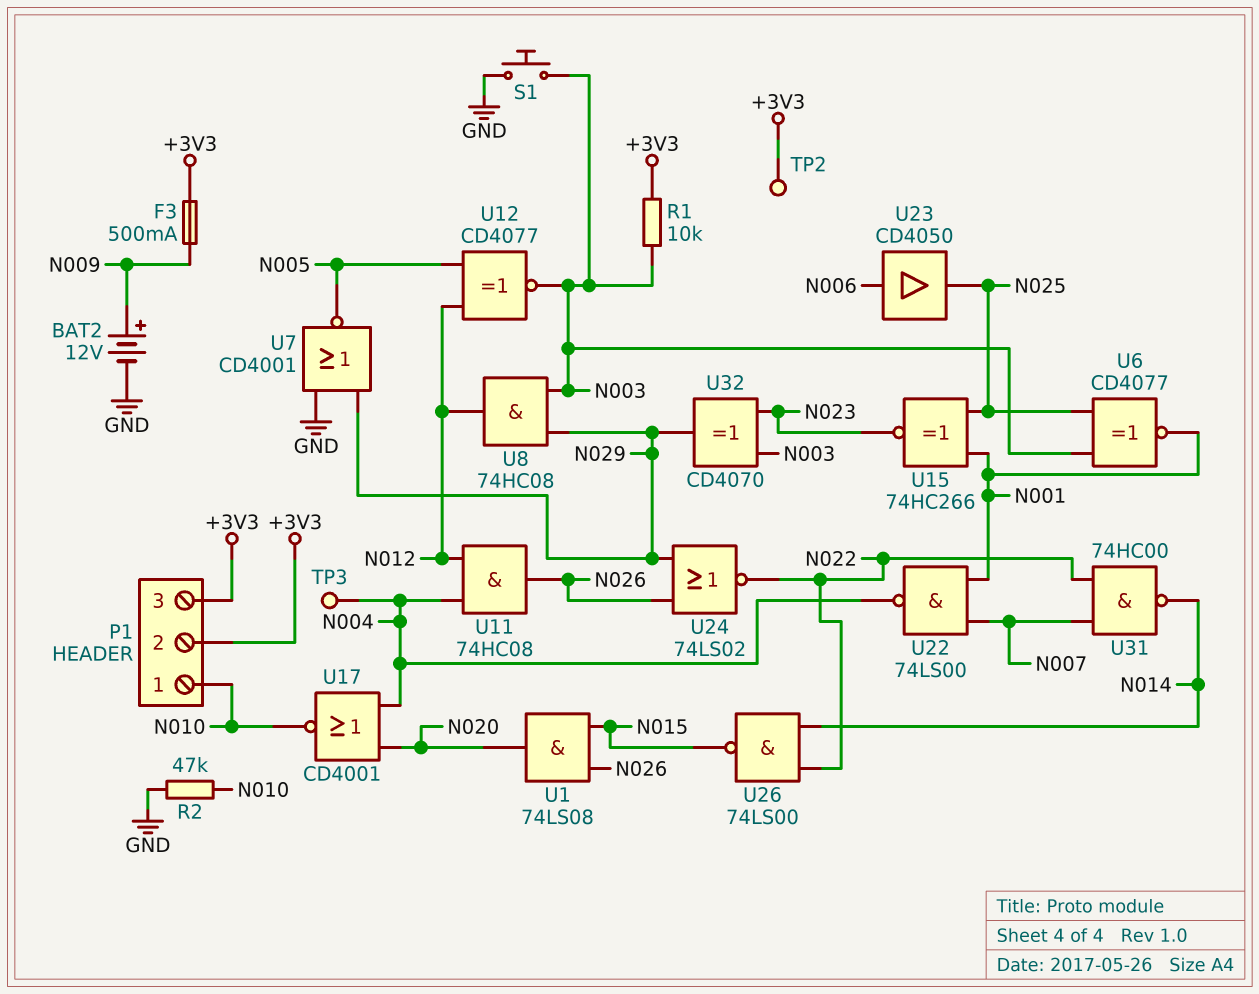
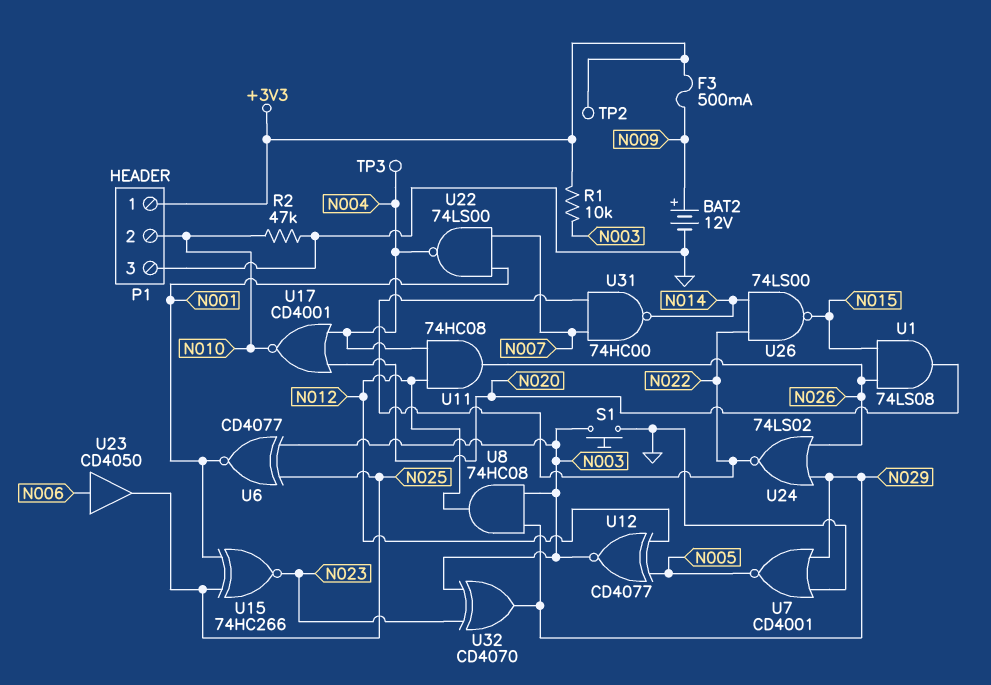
P1 pin 1: N010 -> +3V3
P1 pin 2: +3V3 -> N010
P1 pin 3: +3V3 -> GND

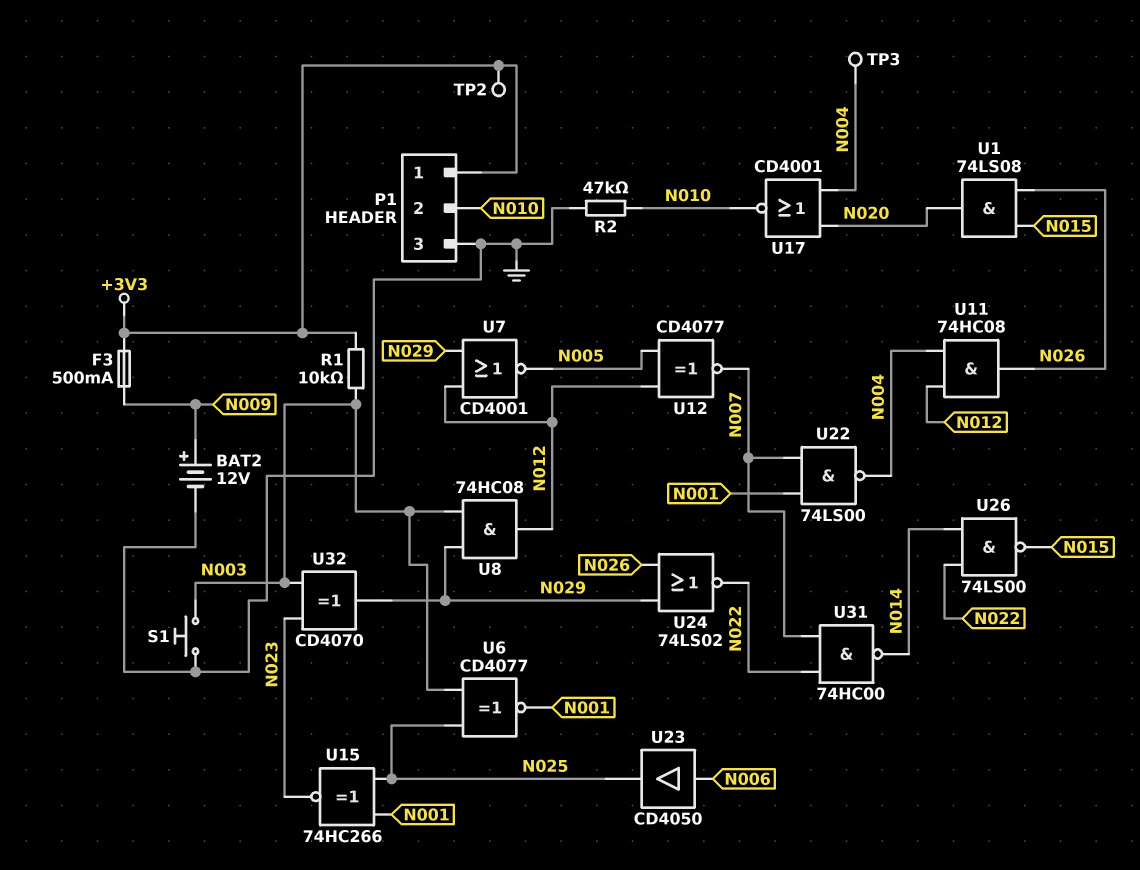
U7: NOR CD4001 (in GND, in N029, out N005) -> NOR CD4001 (in N012, in N029, out N005)
U12: XNOR CD4077 (in N005, in N012, out N003) -> XNOR CD4077 (in N005, in N012, out N007)

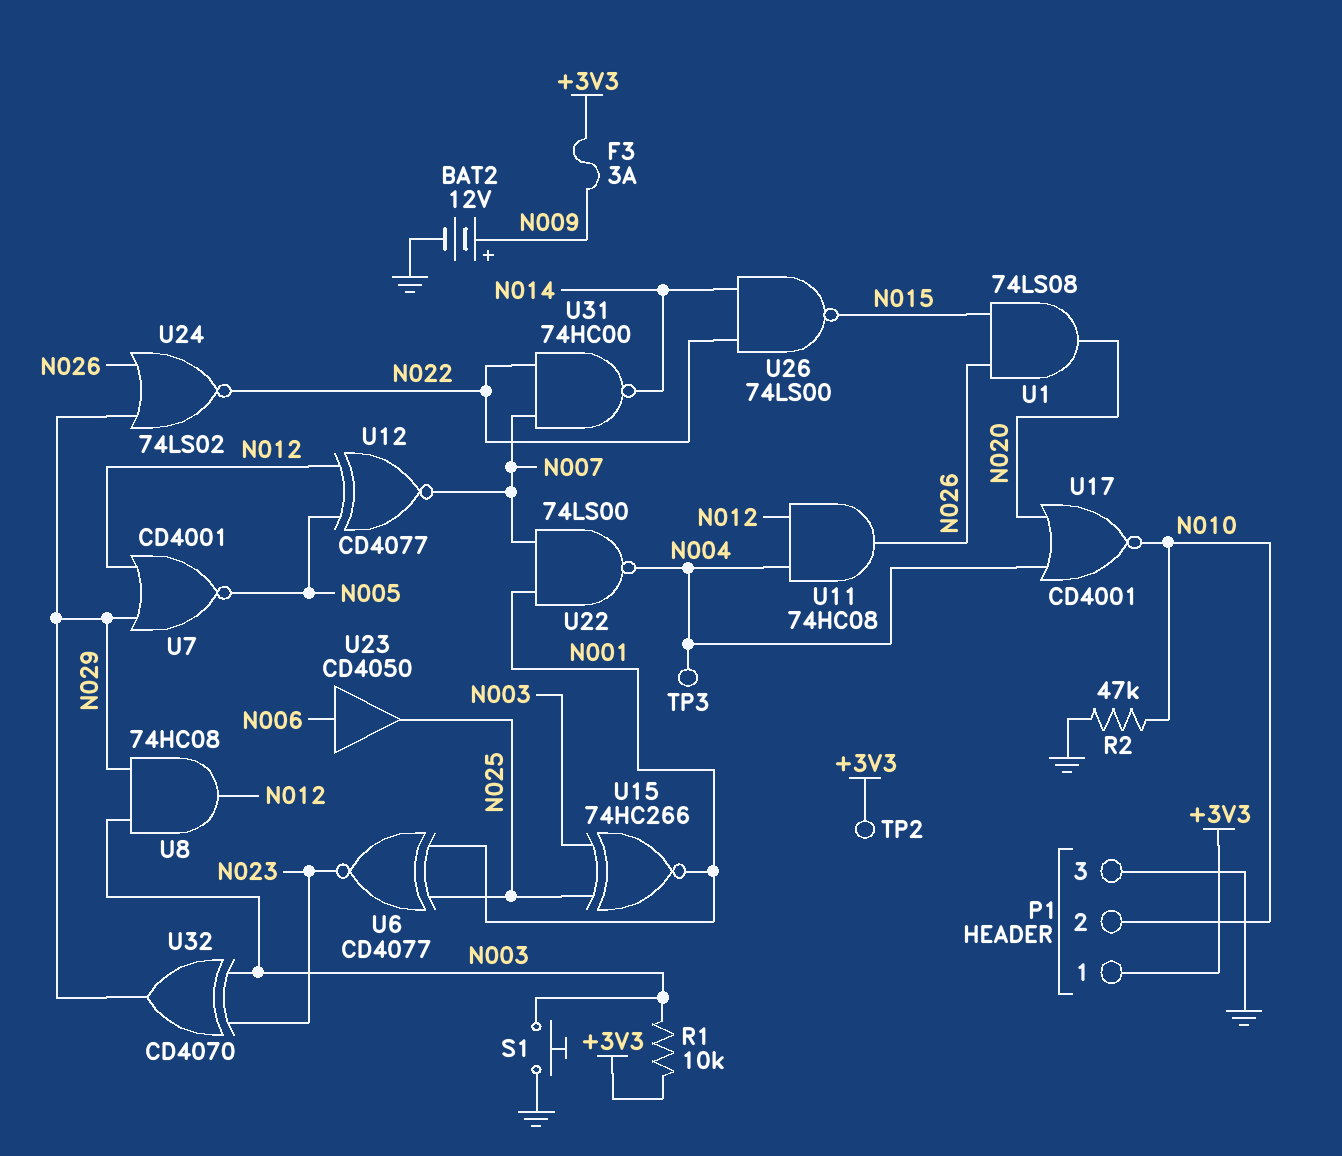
F3: 500mA (+3V3, N009) -> 3A (+3V3, N009)
U6: XNOR CD4077 (in N003, in N025, out N001) -> XNOR CD4077 (in N001, in N025, out N023)
U15: XNOR 74HC266 (in N001, in N025, out N023) -> XNOR 74HC266 (in N003, in N025, out N001)

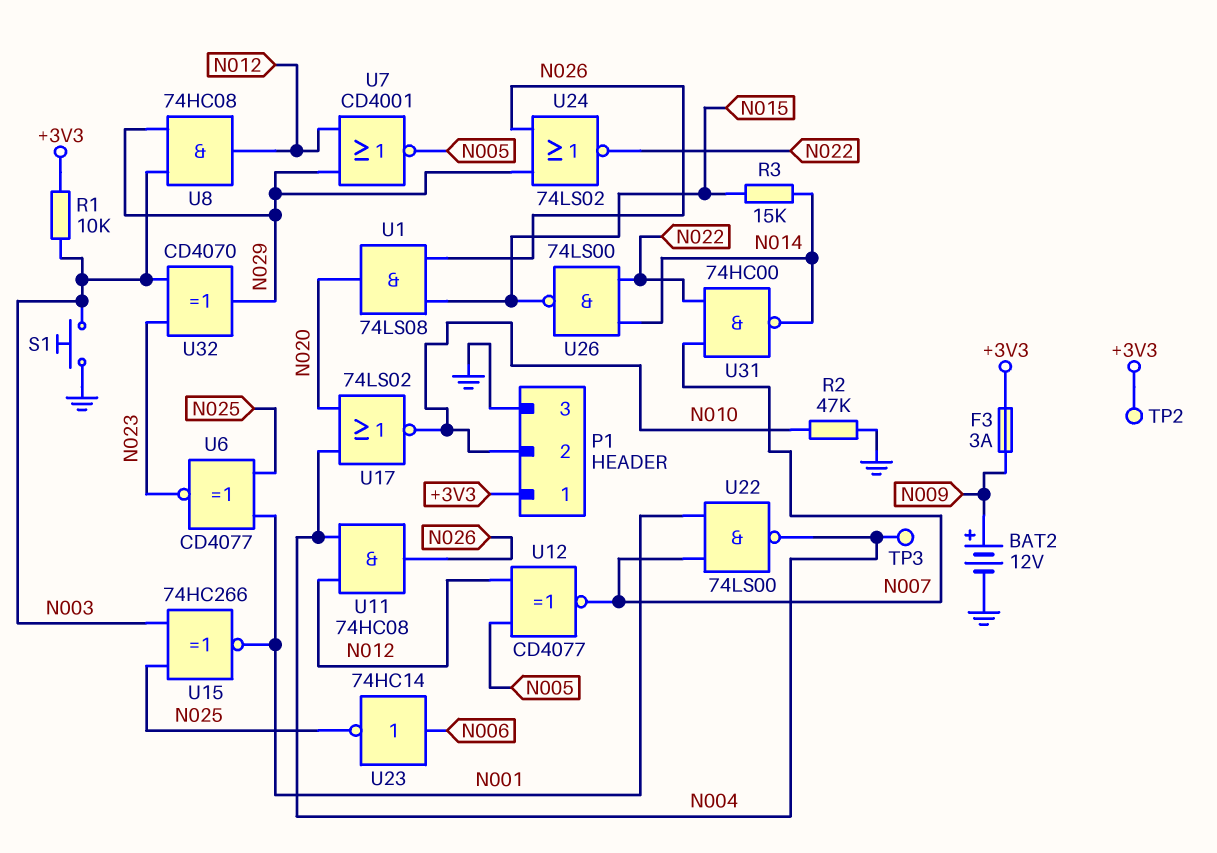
R3: none -> 15k (N014, N015)
U17: NOR CD4001 (in N004, in N020, out N010) -> NOR 74LS02 (in N004, in N020, out N010)
U23: buffer CD4050 (in N006, out N025) -> NOT 74HC14 (in N006, out N025)

